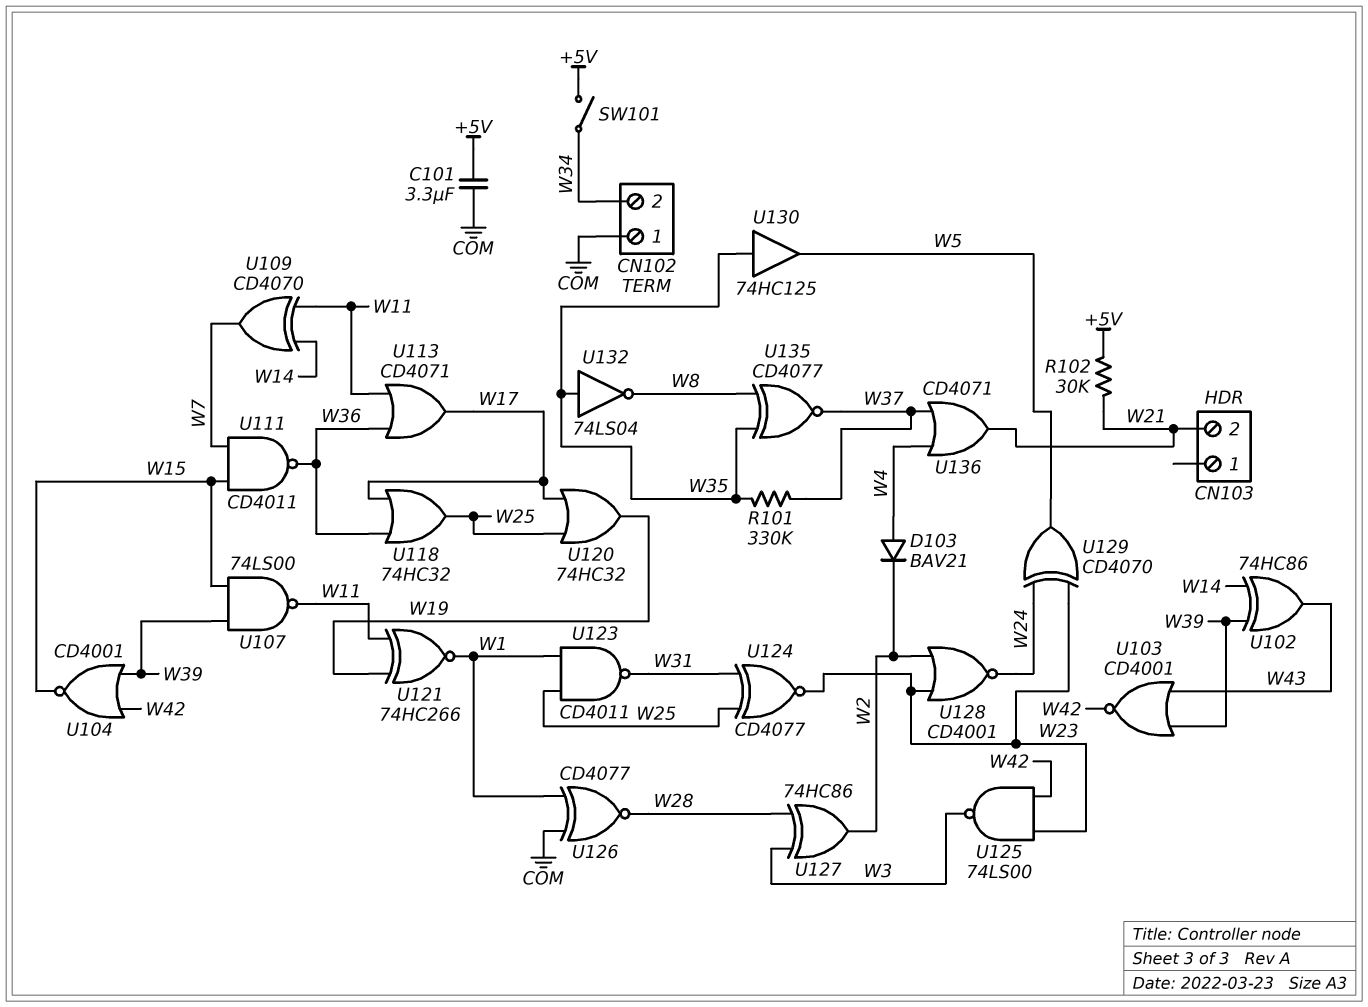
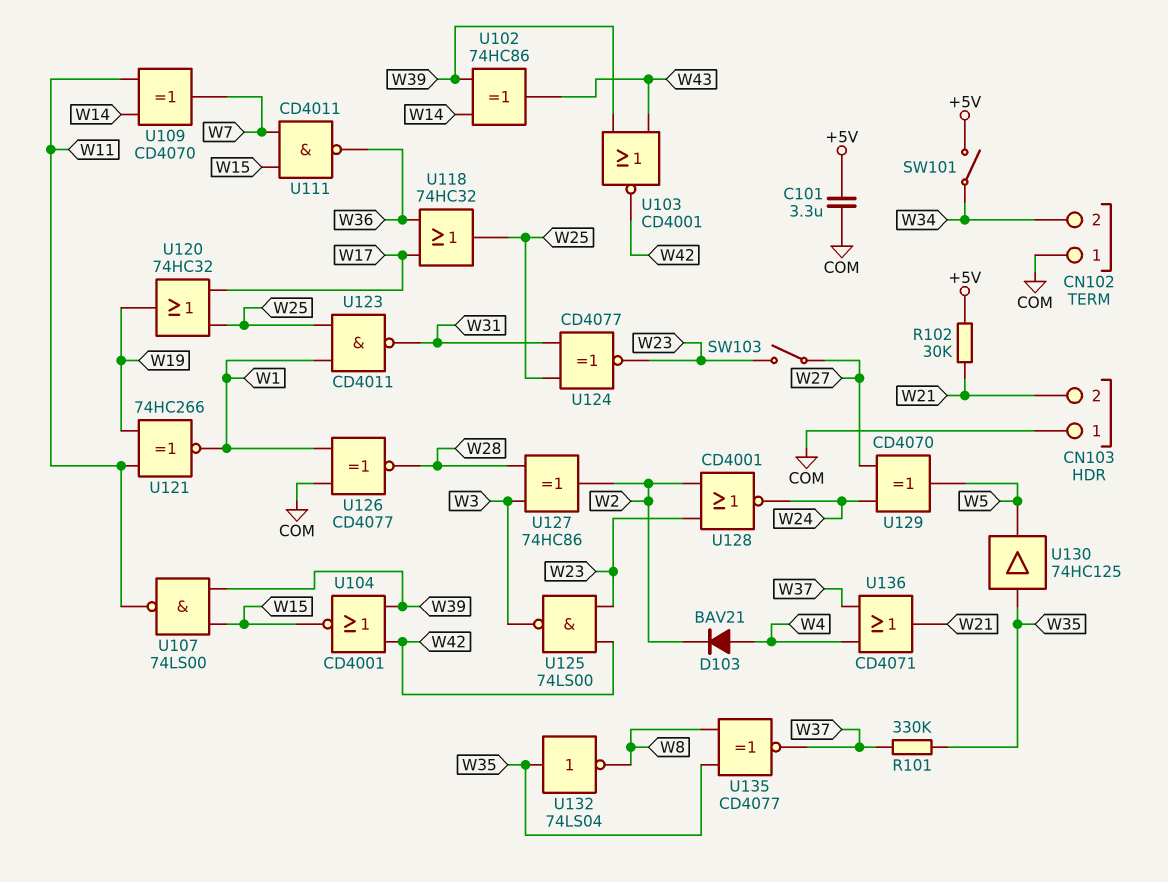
CN103 pin 1: none -> COM
SW103: none -> switch (W23, W27)
U113: OR CD4071 (in W11, in W36, out W17) -> none
U129: XOR CD4070 (in W23, in W24, out W5) -> XOR CD4070 (in W24, in W27, out W5)

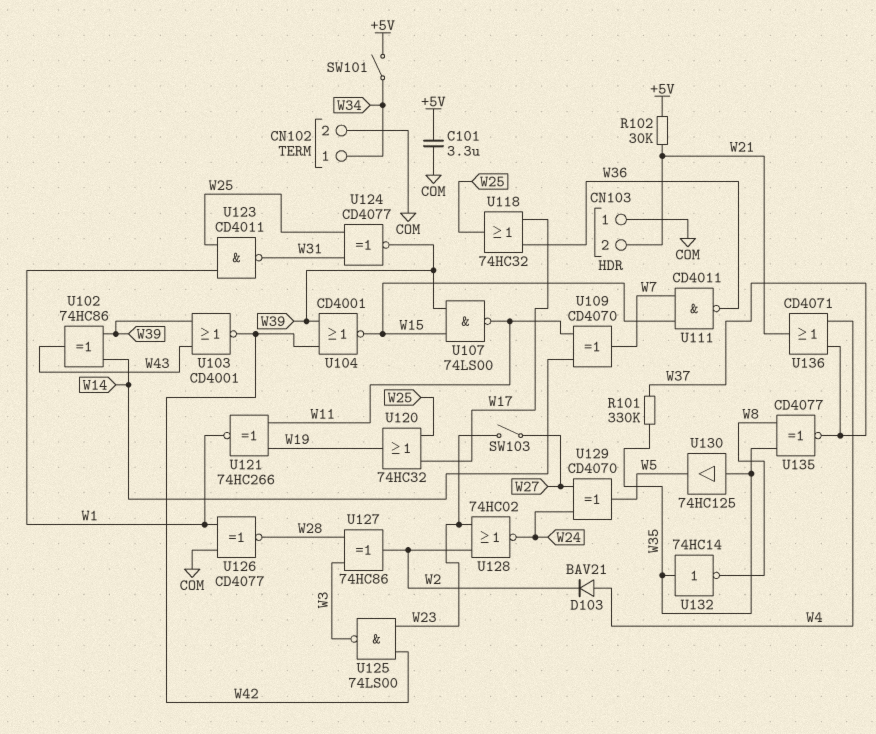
CN102 pin 1: COM -> W34
CN102 pin 2: W34 -> COM
U124: XNOR CD4077 (in W25, in W31, out W23) -> XNOR CD4077 (in W25, in W31, out W39)
U128: NOR CD4001 (in W2, in W23, out W24) -> NOR 74HC02 (in W2, in W23, out W24)
U132: NOT 74LS04 (in W35, out W8) -> NOT 74HC14 (in W35, out W8)

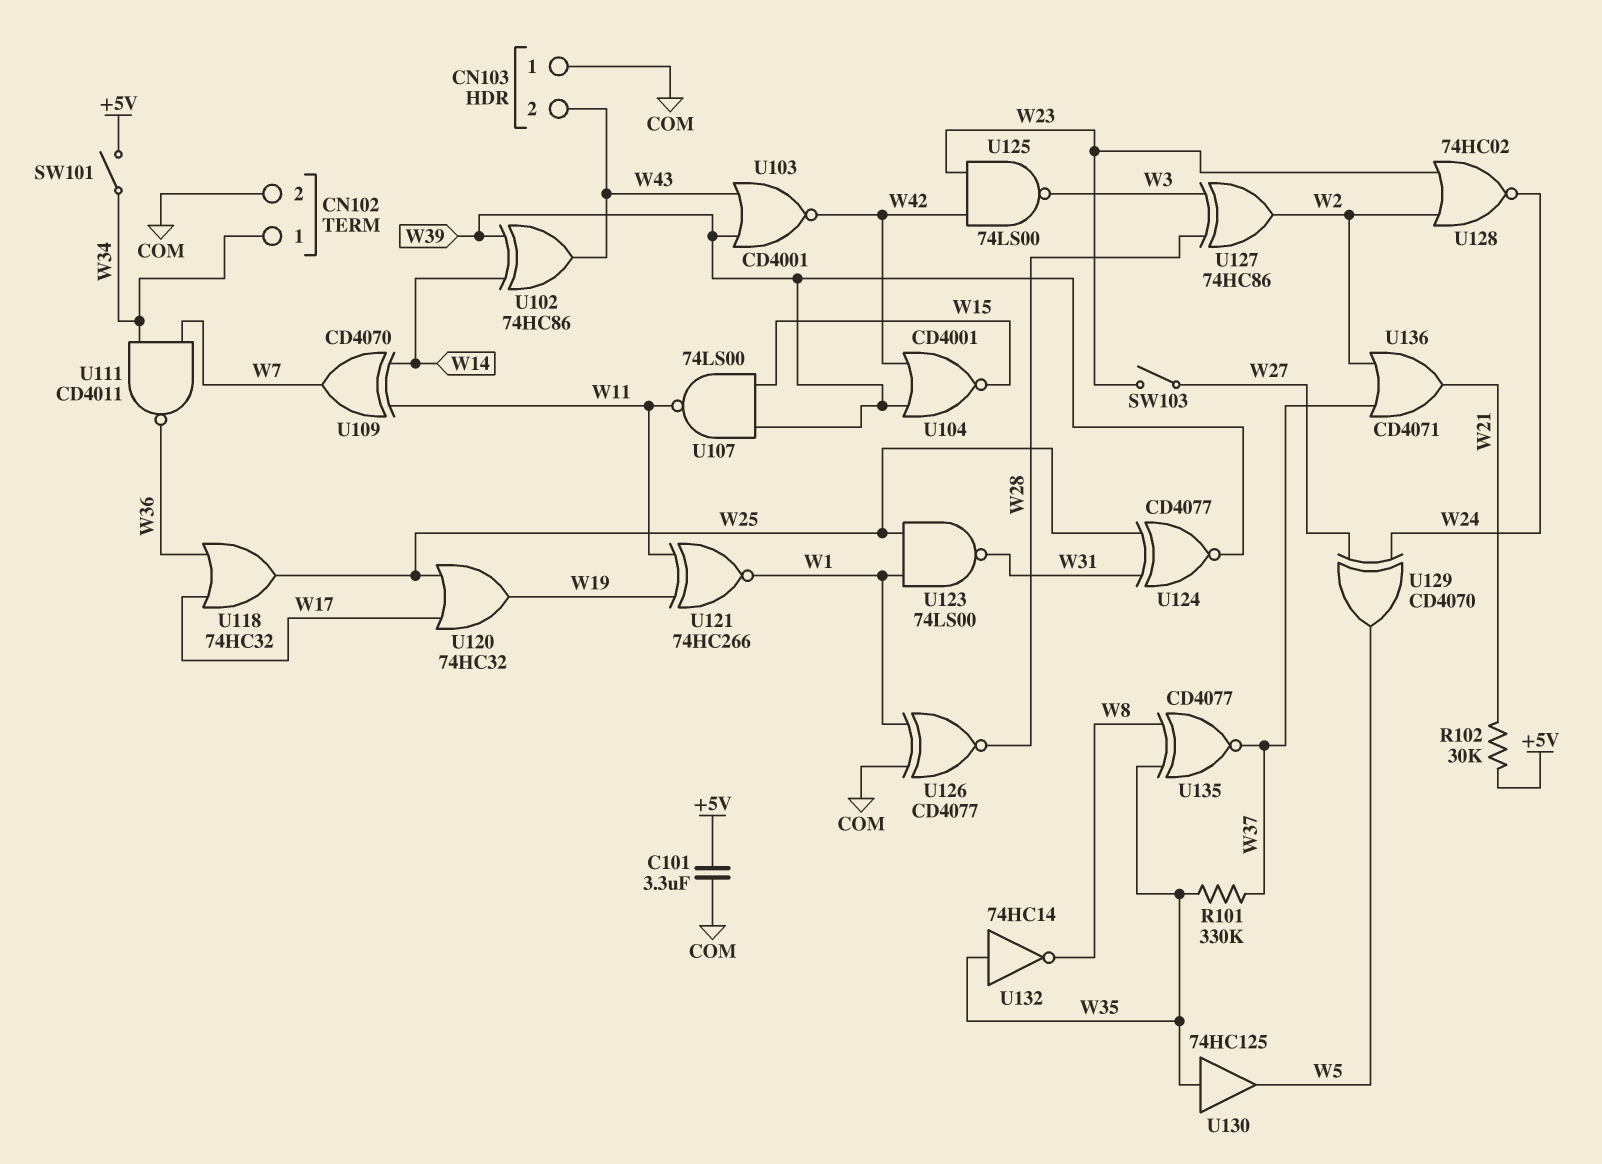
CN103 pin 2: W21 -> W43
D103: diode BAV21 (A W4, K W2) -> none
U111: NAND CD4011 (in W7, in W15, out W36) -> NAND CD4011 (in W7, in W34, out W36)
U123: NAND CD4011 (in W1, in W25, out W31) -> NAND 74LS00 (in W1, in W25, out W31)
U136: OR CD4071 (in W4, in W37, out W21) -> OR CD4071 (in W2, in W37, out W21)

